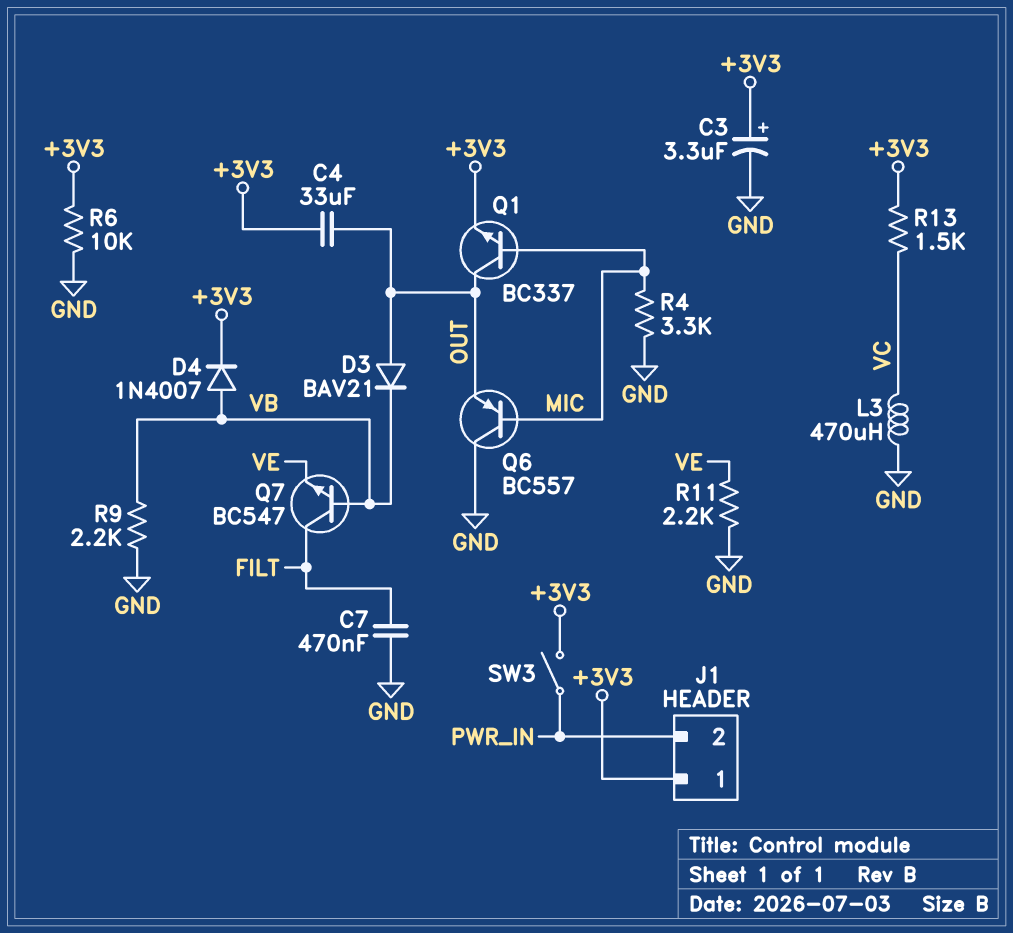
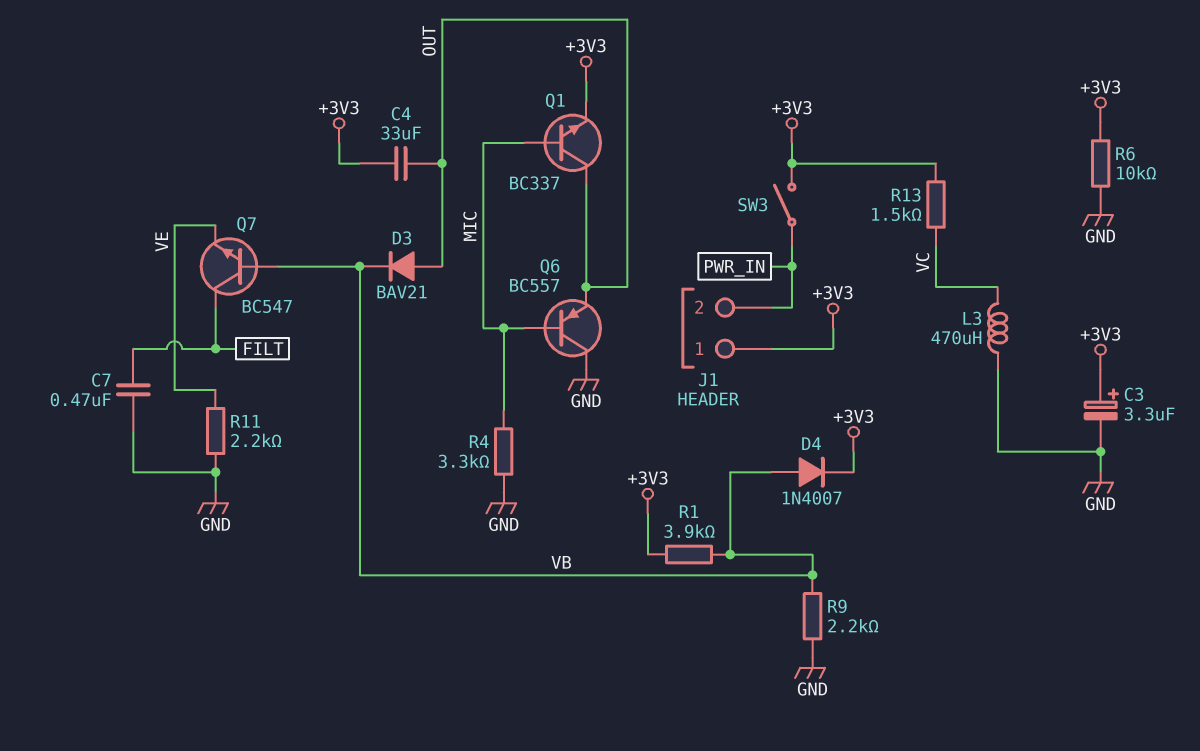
R1: none -> 3.9k (+3V3, VB)

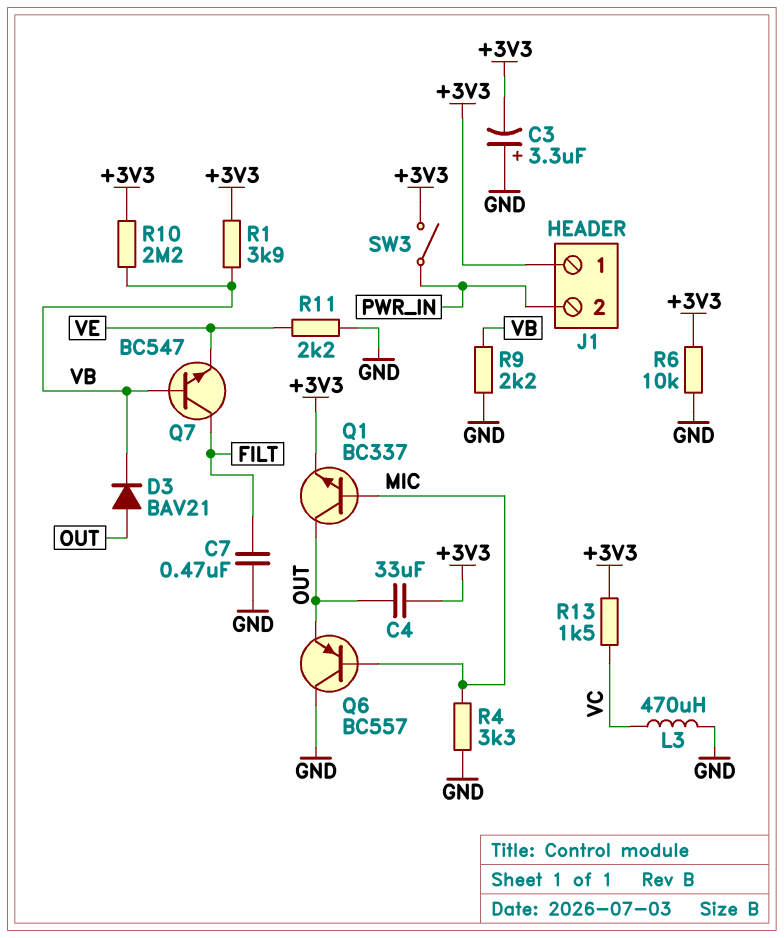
C3: 3.3uF (plus +3V3, minus GND) -> 3.3uF (plus GND, minus +3V3)
D4: diode 1N4007 (A VB, K +3V3) -> none
R10: none -> 2.2M (+3V3, VB)

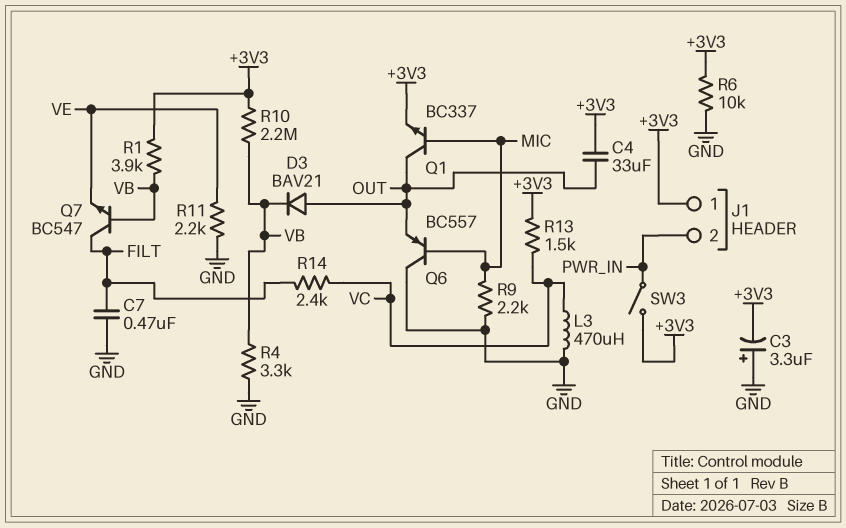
R4: 3.3k (GND, MIC) -> 3.3k (GND, VB)
R9: 2.2k (GND, VB) -> 2.2k (GND, MIC)
R14: none -> 2.4k (FILT, VC)

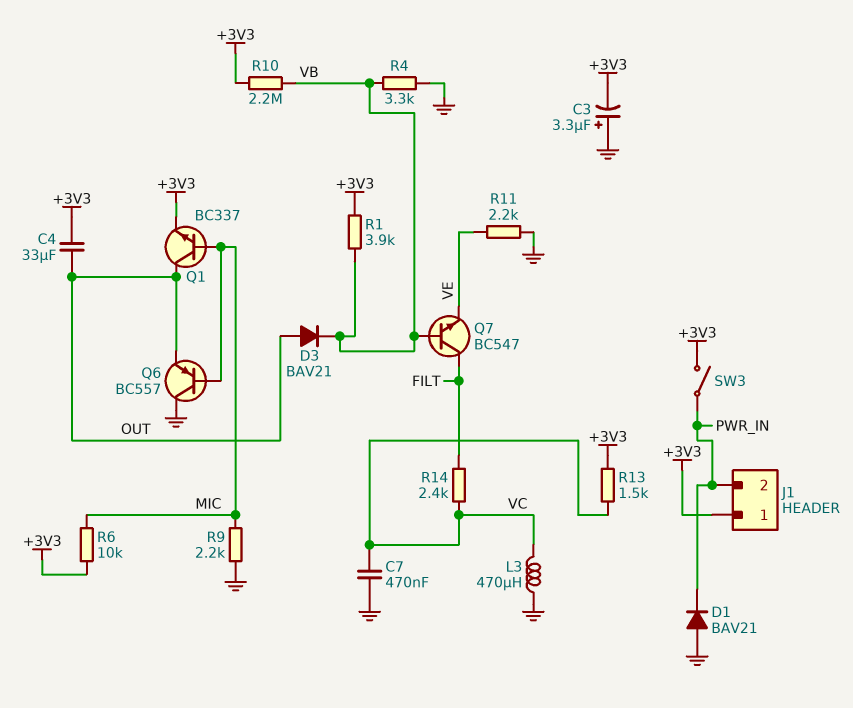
C7: 470nF (FILT, GND) -> 470nF (GND, VC)
D1: none -> diode BAV21 (A GND, K PWR_IN)
R6: 10k (+3V3, GND) -> 10k (+3V3, MIC)

